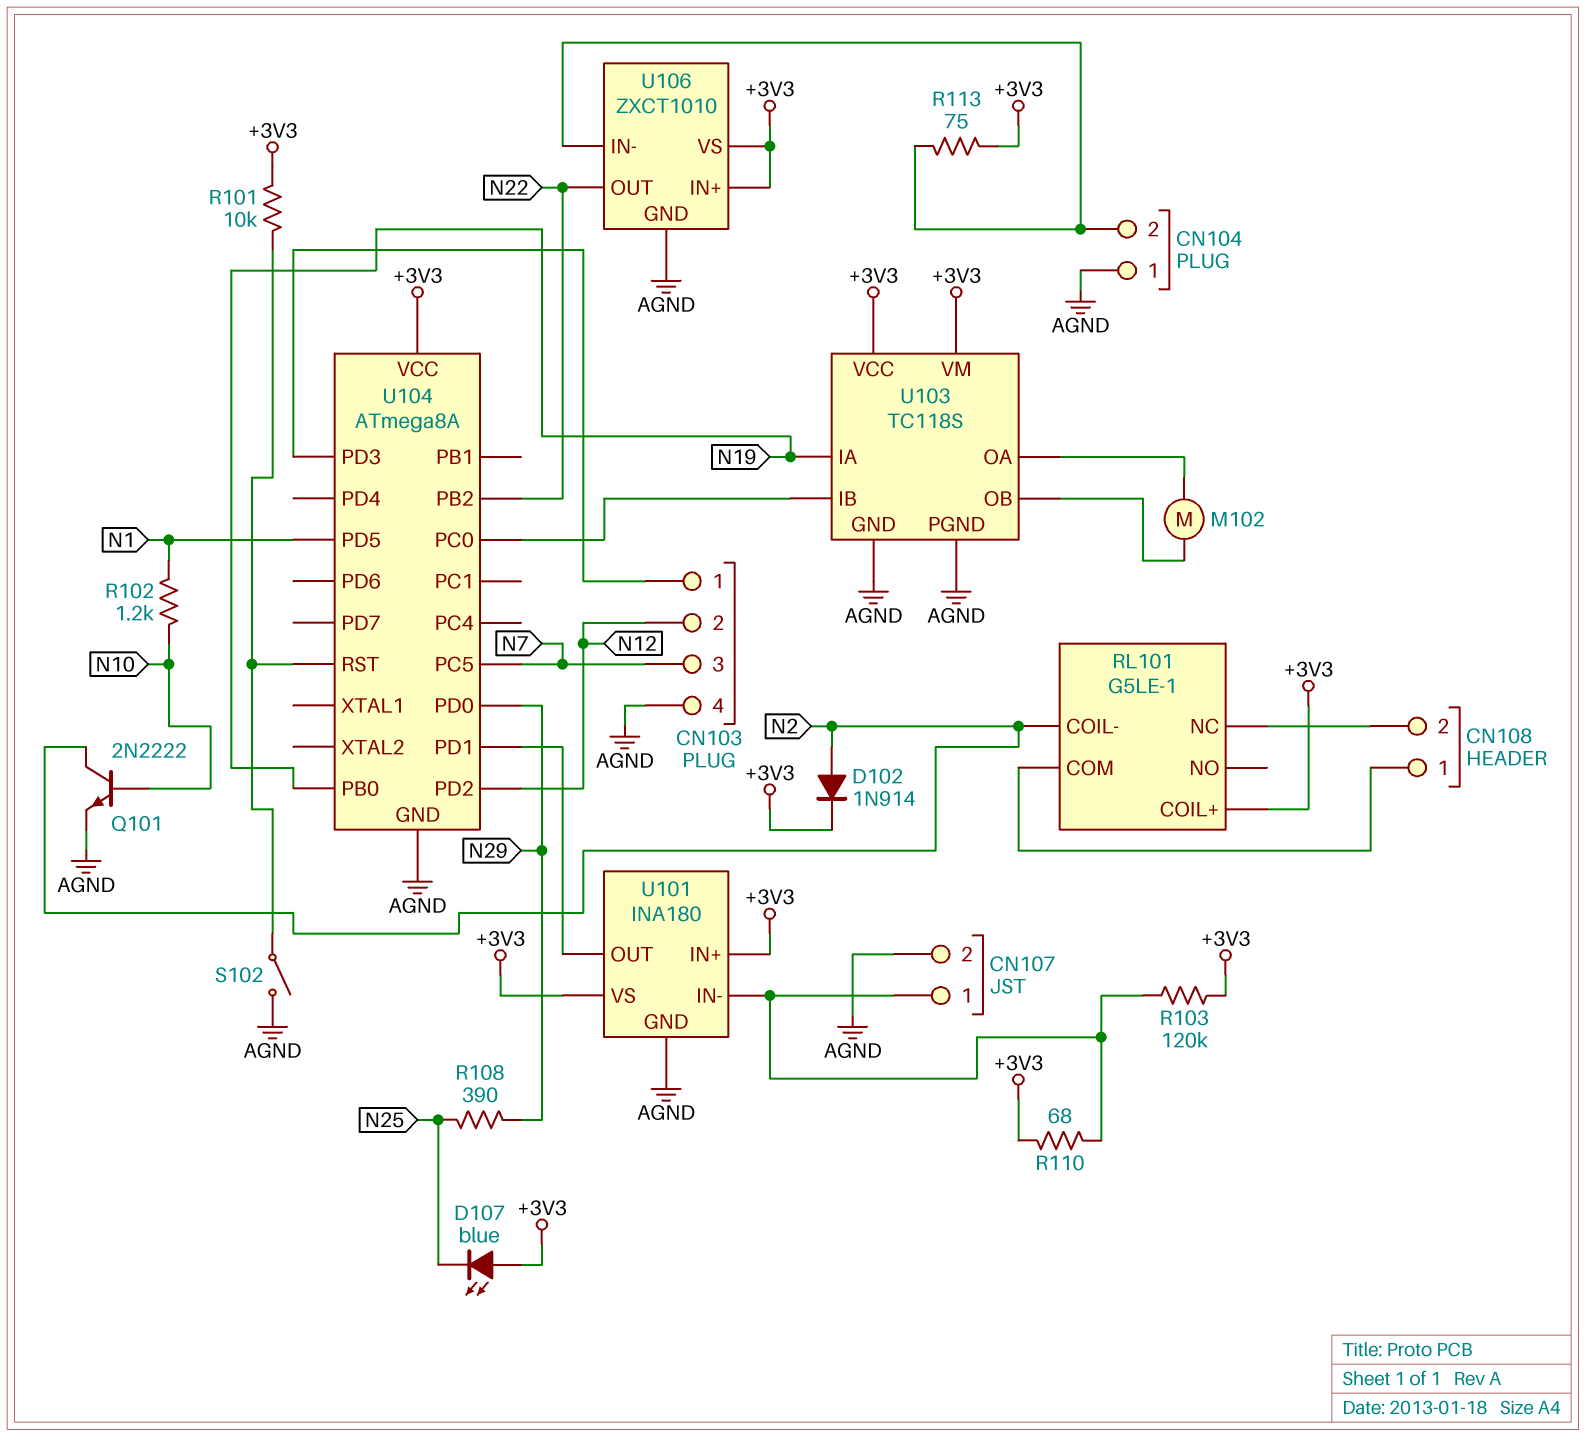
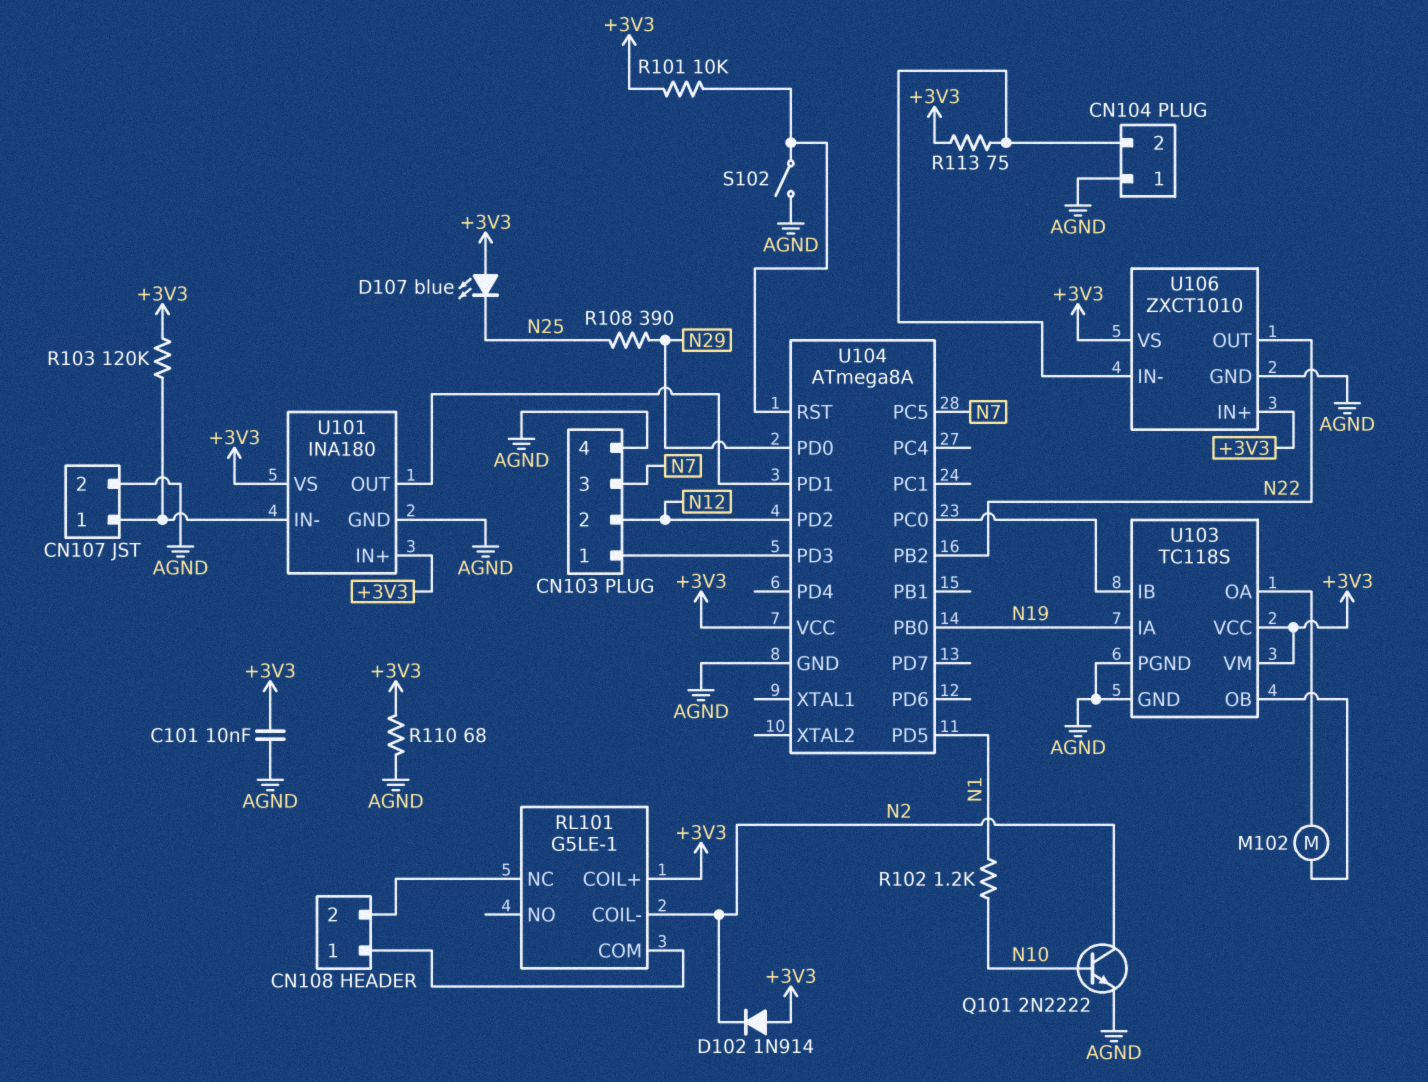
C101: none -> 10nF (+3V3, AGND)
D102: diode 1N914 (A N2, K +3V3) -> diode 1N914 (A +3V3, K N2)
R110: 68 (+3V3, CN107/1) -> 68 (+3V3, AGND)

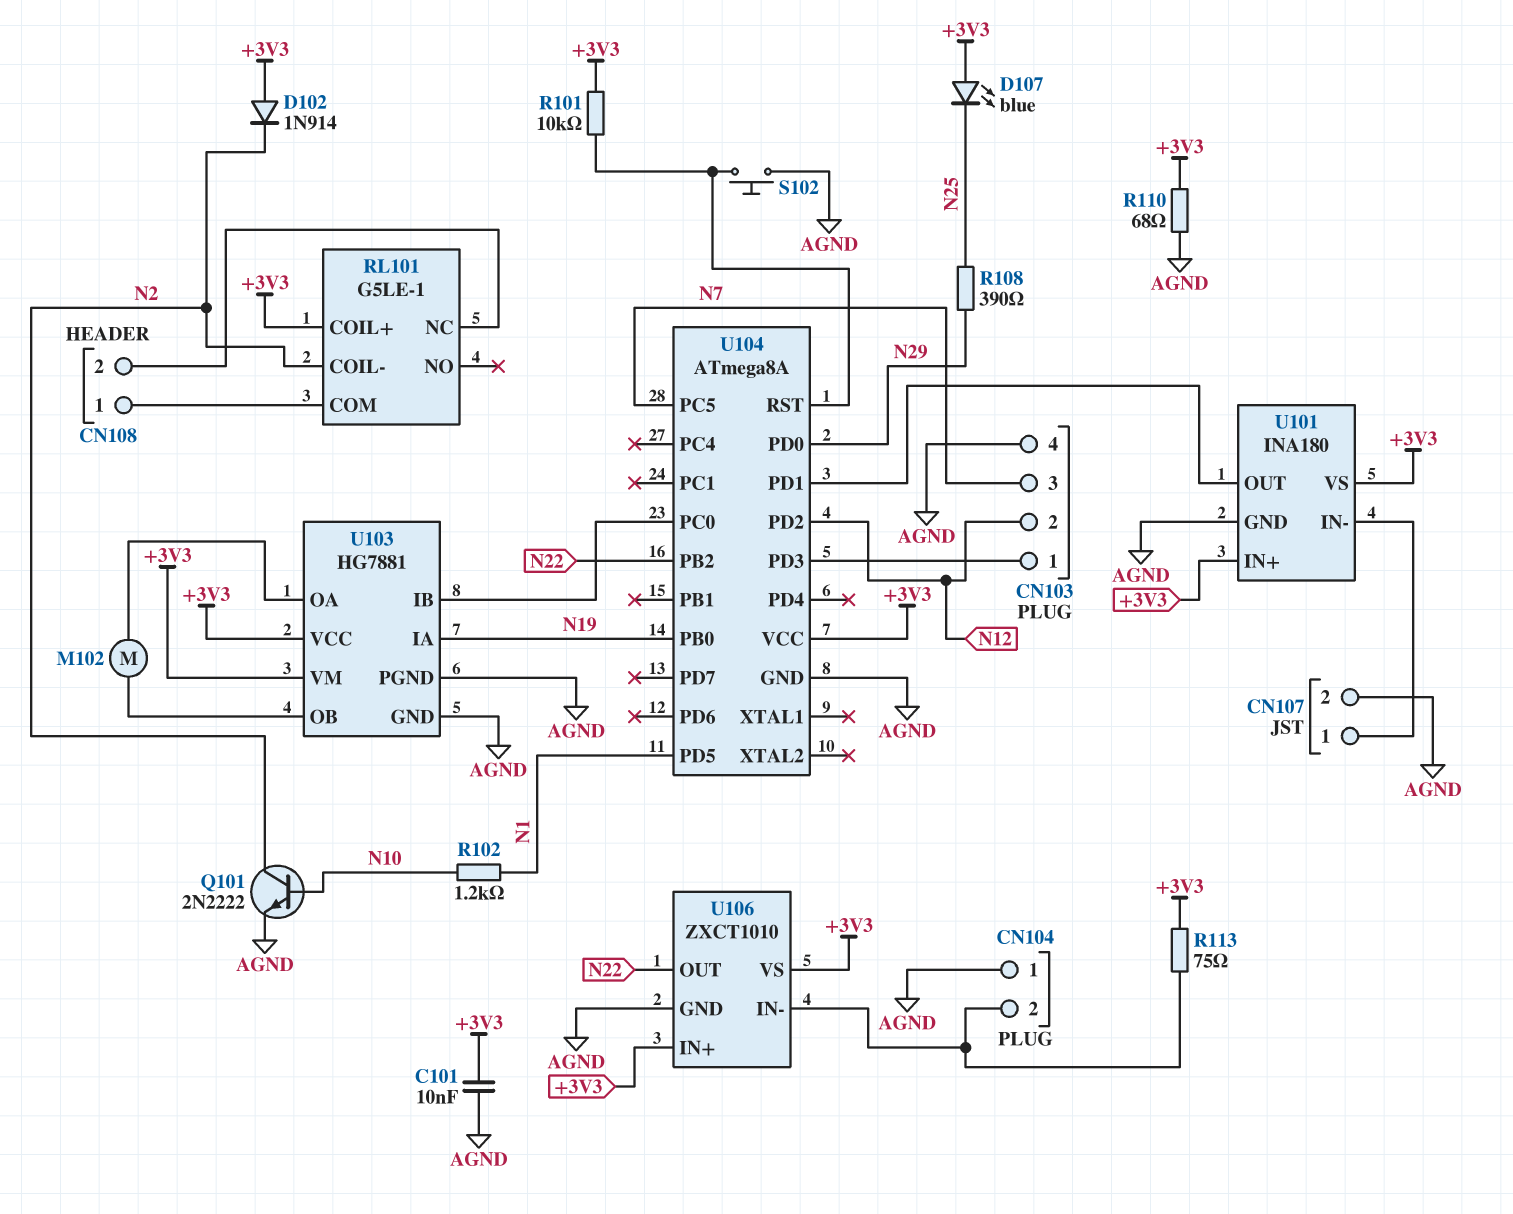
R103: 120k (+3V3, CN107/1) -> none
S102: switch (AGND, U104/RST) -> button (AGND, U104/RST)
U103: TC118S -> HG7881

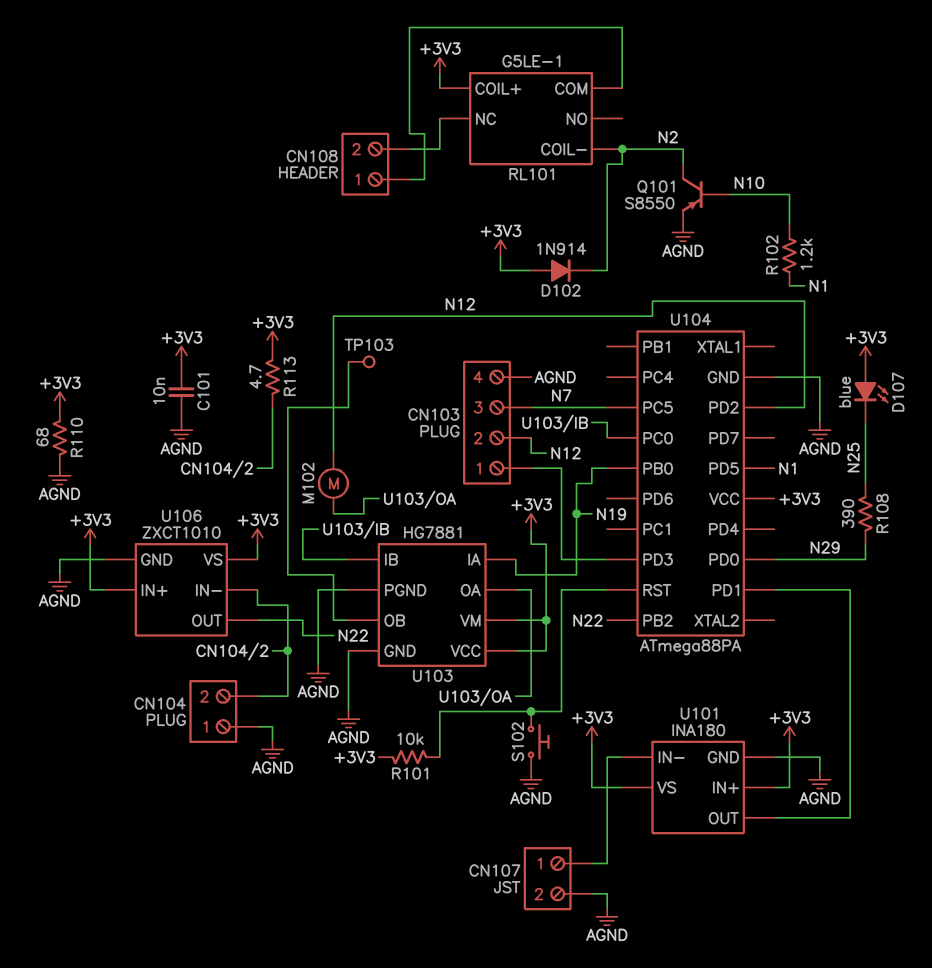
M102: motor (U103/OA, U103/OB) -> motor (N12, U103/OA)
Q101: NPN 2N2222 (B N10, C N2, E AGND) -> PNP S8550 (B N10, C N2, E AGND)
R113: 75 (+3V3, CN104/2) -> 4.7 (+3V3, CN104/2)
TP103: none -> test point (U103/OB)
U104: ATmega8A -> ATmega88PA

